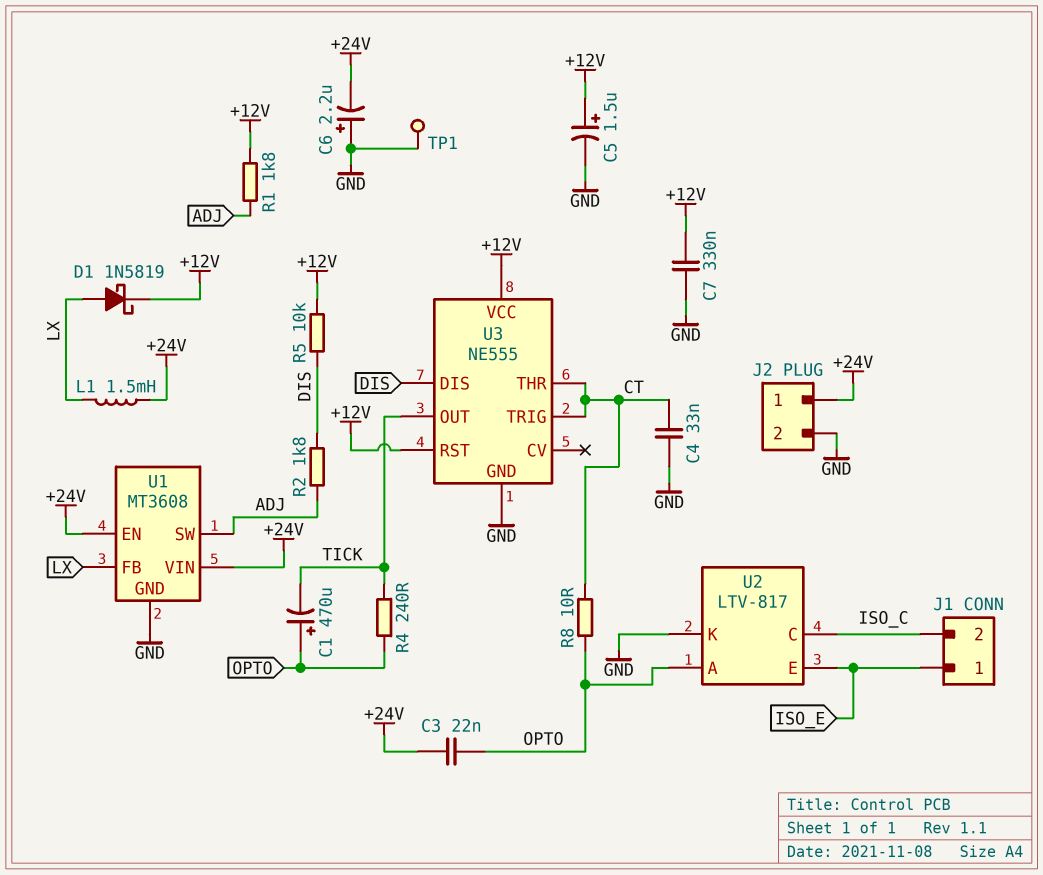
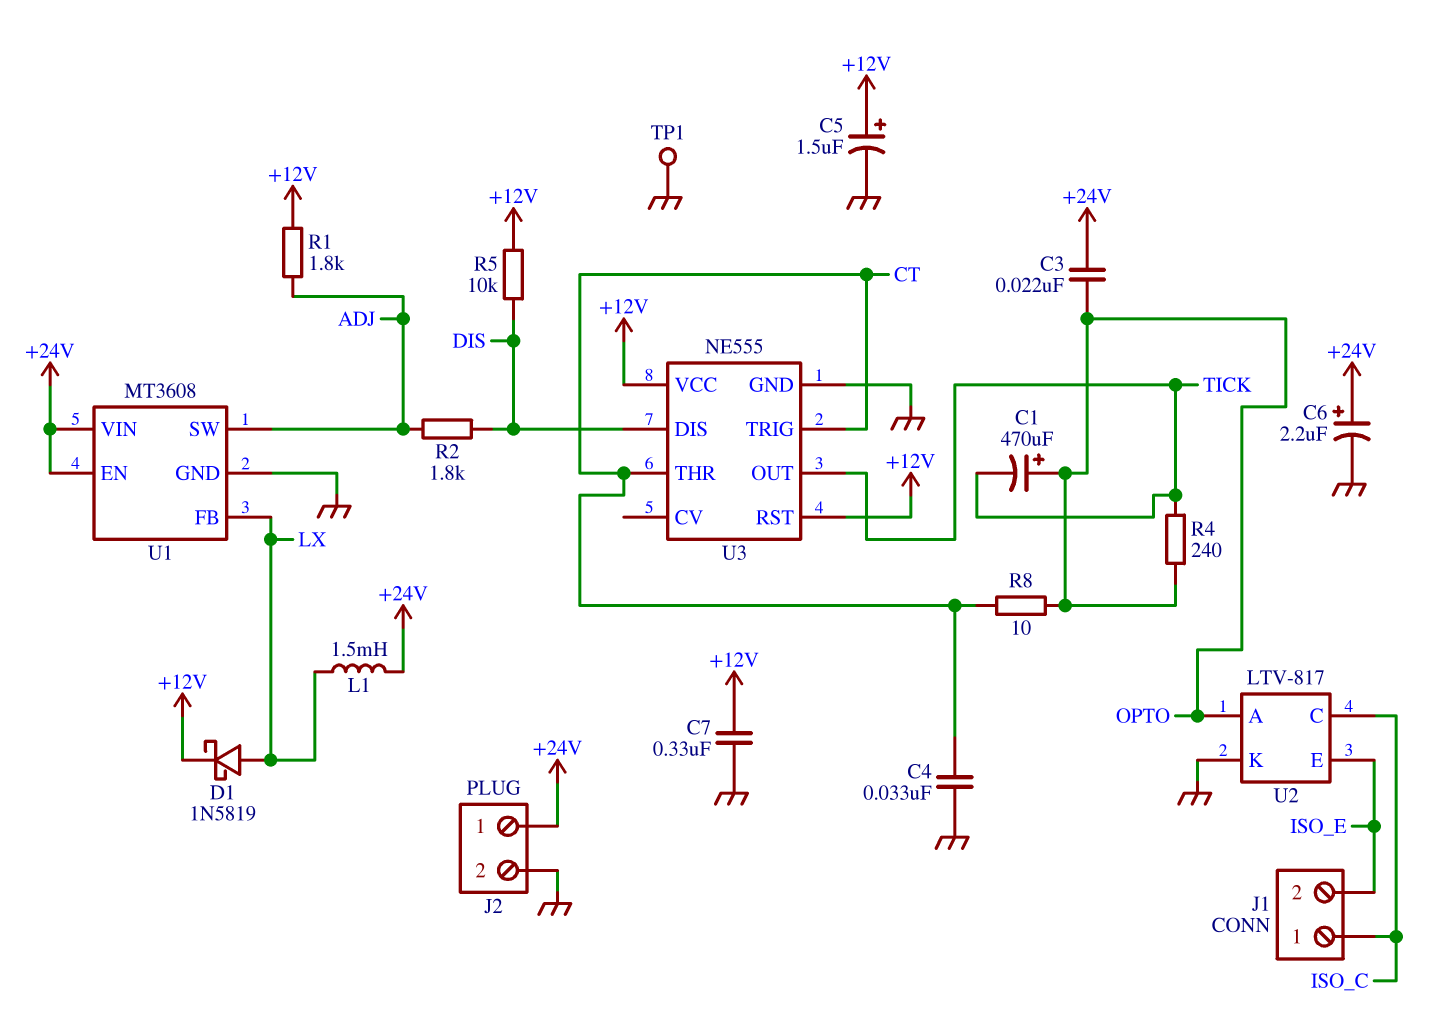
C6: 2.2uF (plus GND, minus +24V) -> 2.2uF (plus +24V, minus GND)
J1 pin 1: ISO_E -> ISO_C
J1 pin 2: ISO_C -> ISO_E

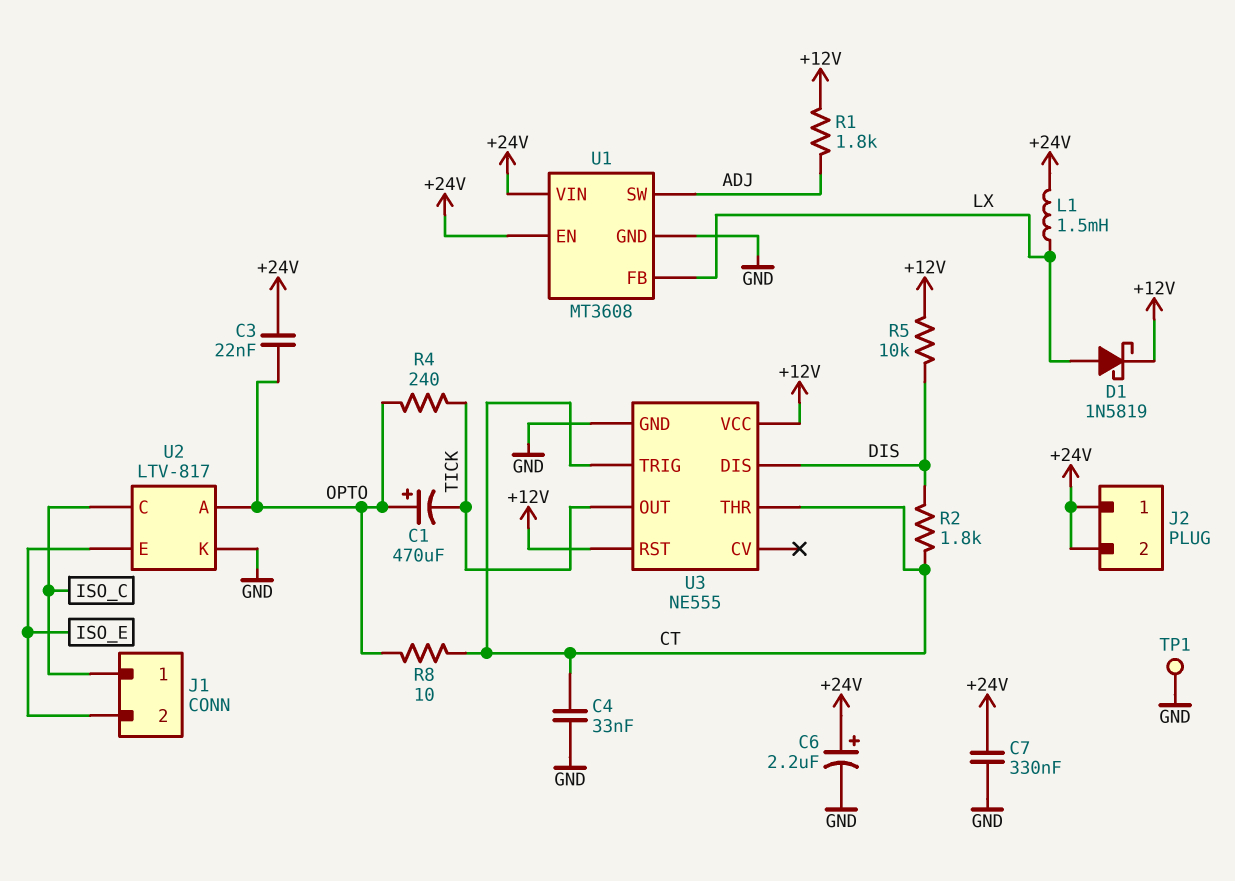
C5: 1.5uF (plus +12V, minus GND) -> none
C7: 330nF (+12V, GND) -> 330nF (+24V, GND)
J2 pin 2: GND -> +24V
R2: 1.8k (ADJ, DIS) -> 1.8k (CT, DIS)

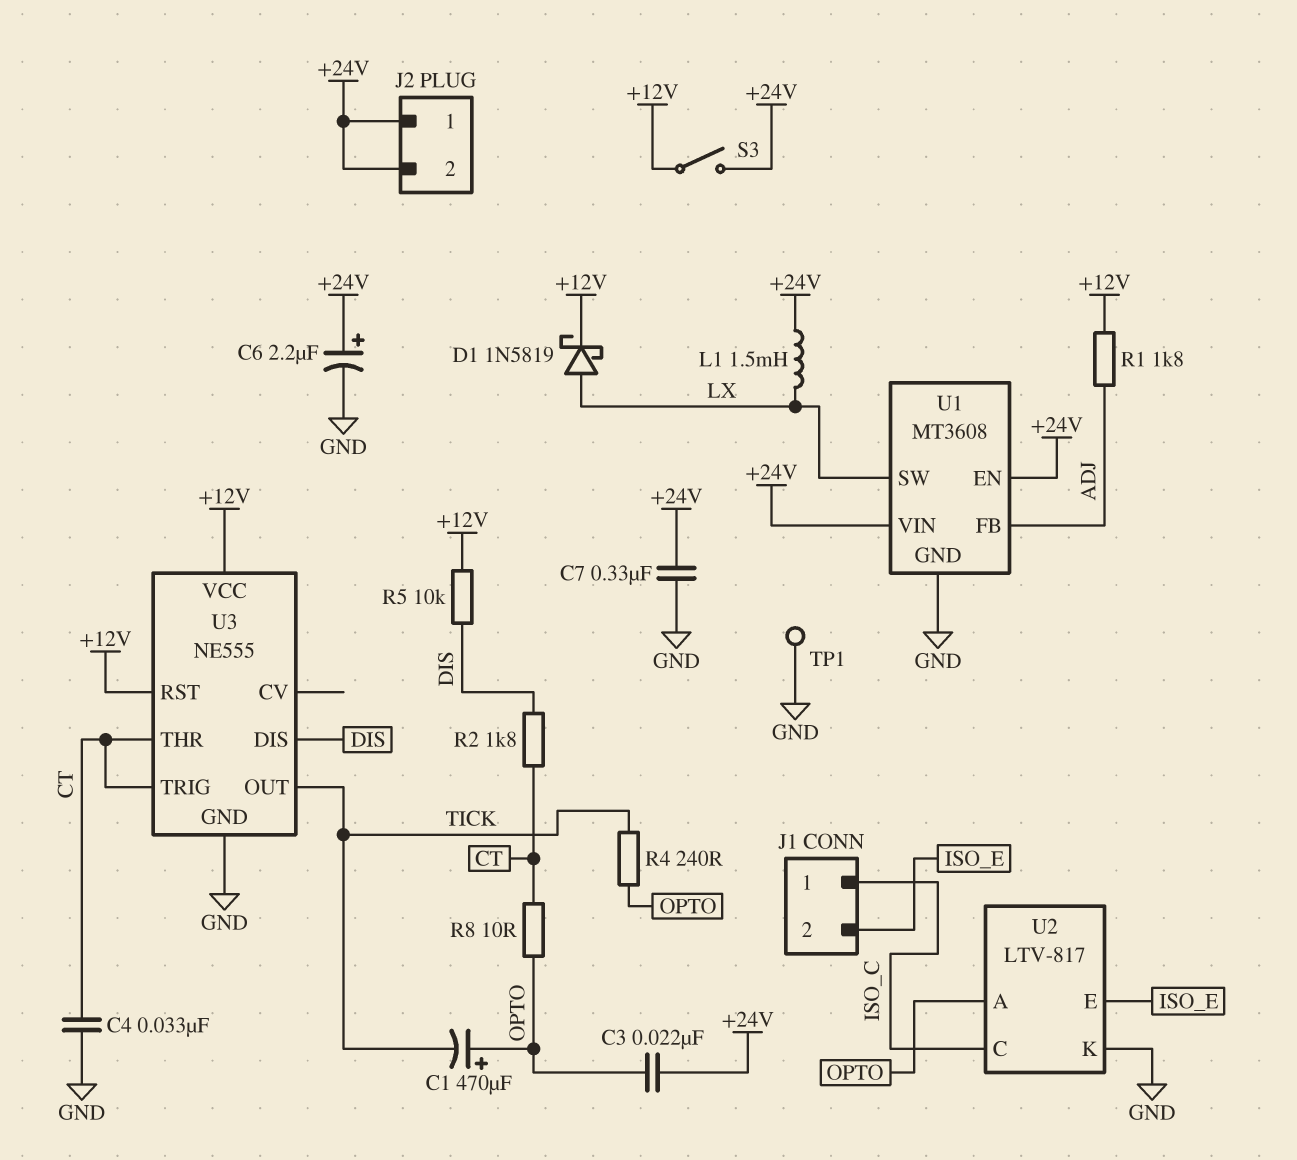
S3: none -> switch (+12V, +24V)
U1 pin FB: LX -> ADJ
U1 pin SW: ADJ -> LX

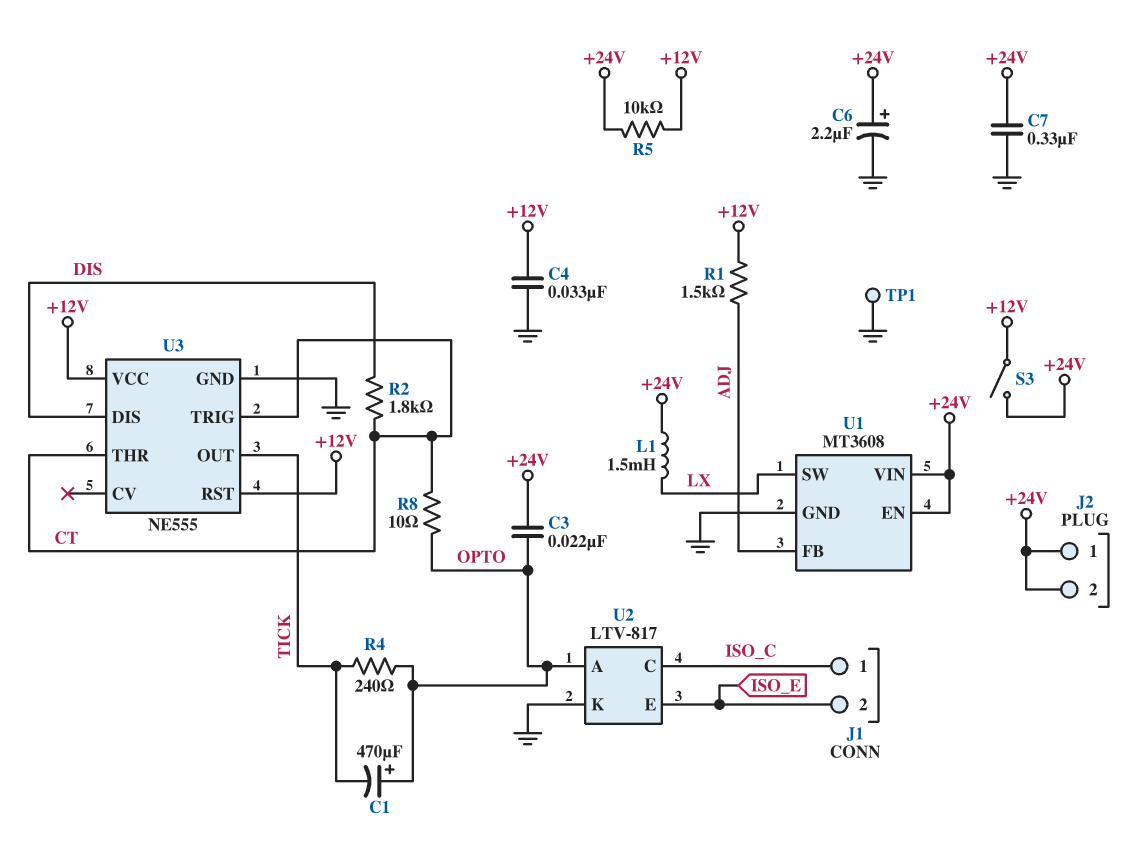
C4: 33nF (CT, GND) -> 33nF (+12V, GND)
D1: schottky 1N5819 (A LX, K +12V) -> none
R1: 1.8k (+12V, ADJ) -> 1.5k (+12V, ADJ)
R5: 10k (+12V, DIS) -> 10k (+12V, +24V)

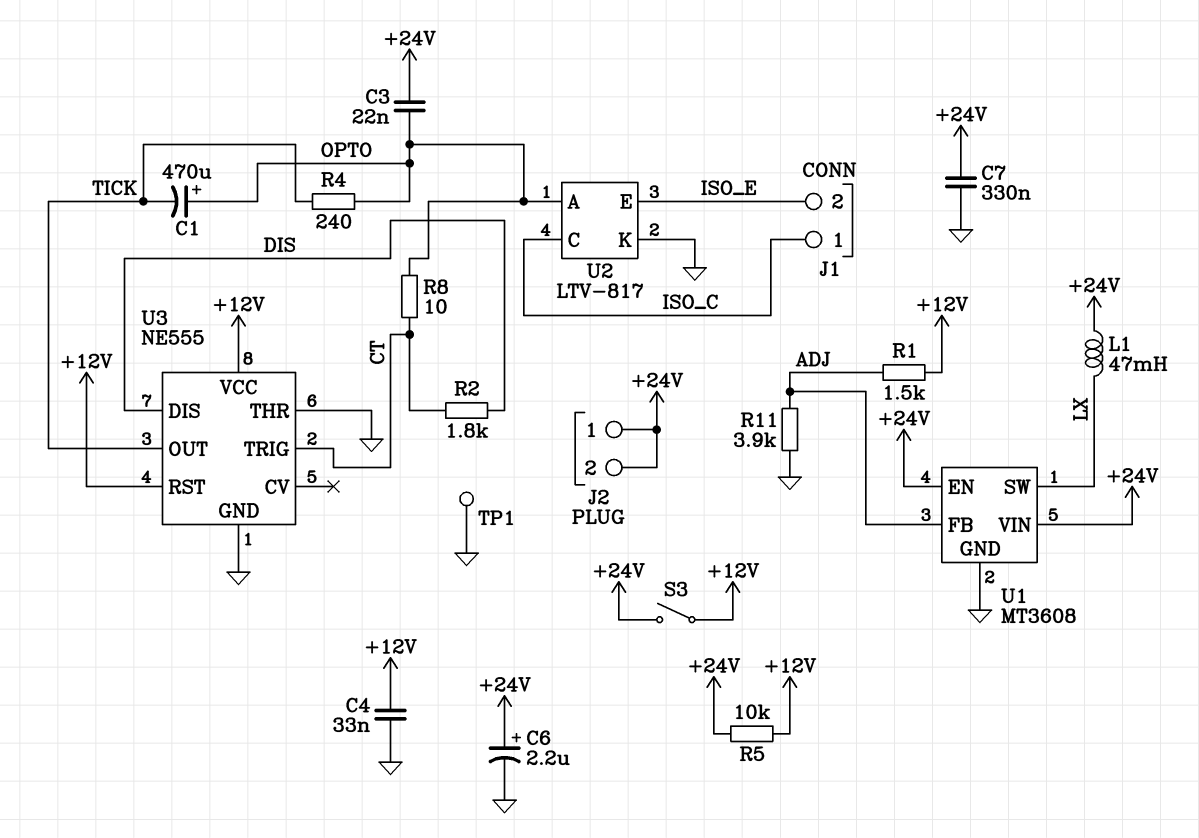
L1: 1.5mH (+24V, LX) -> 47mH (+24V, LX)
R11: none -> 3.9k (ADJ, GND)
U3 pin THR: CT -> GND

